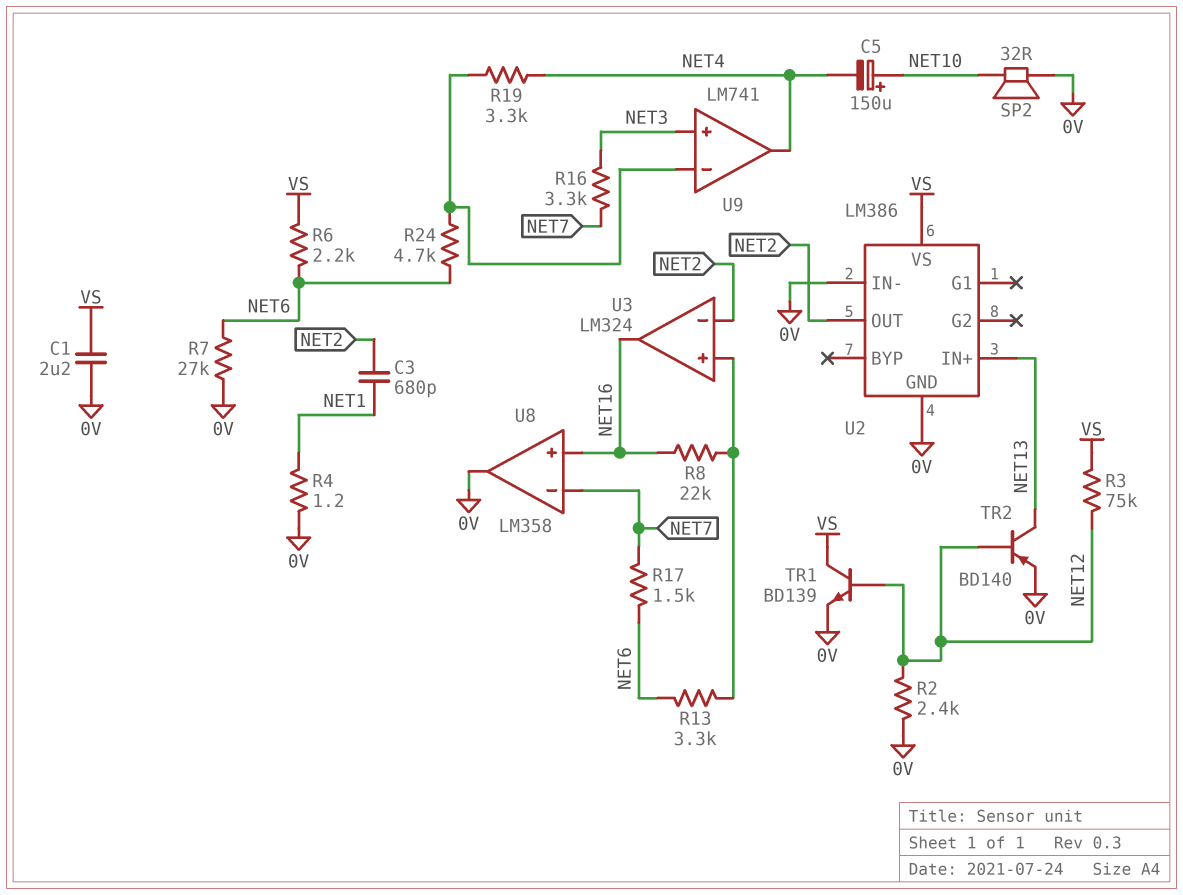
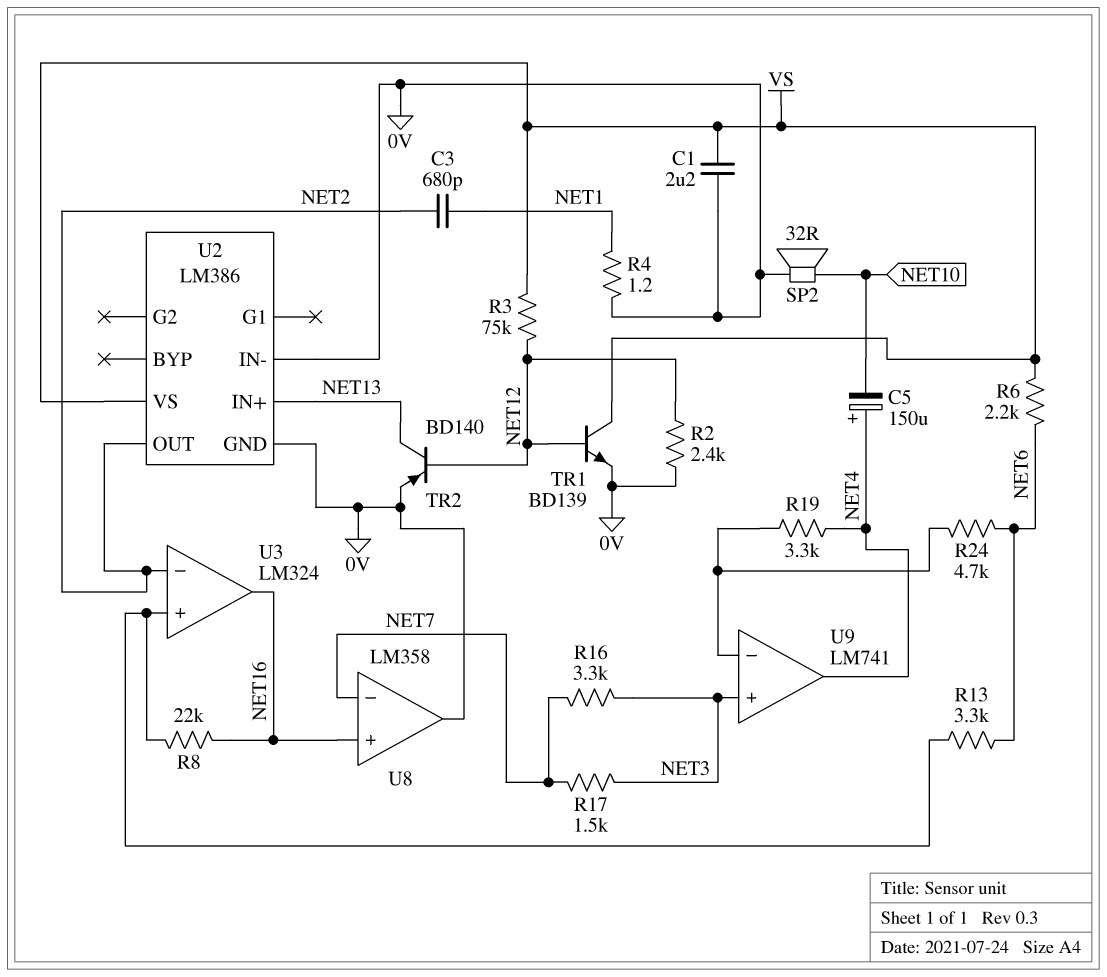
C5: 150uF (plus NET10, minus NET4) -> 150uF (plus NET4, minus NET10)
R7: 27k (0V, NET6) -> none
R17: 1.5k (NET6, NET7) -> 1.5k (NET3, NET7)

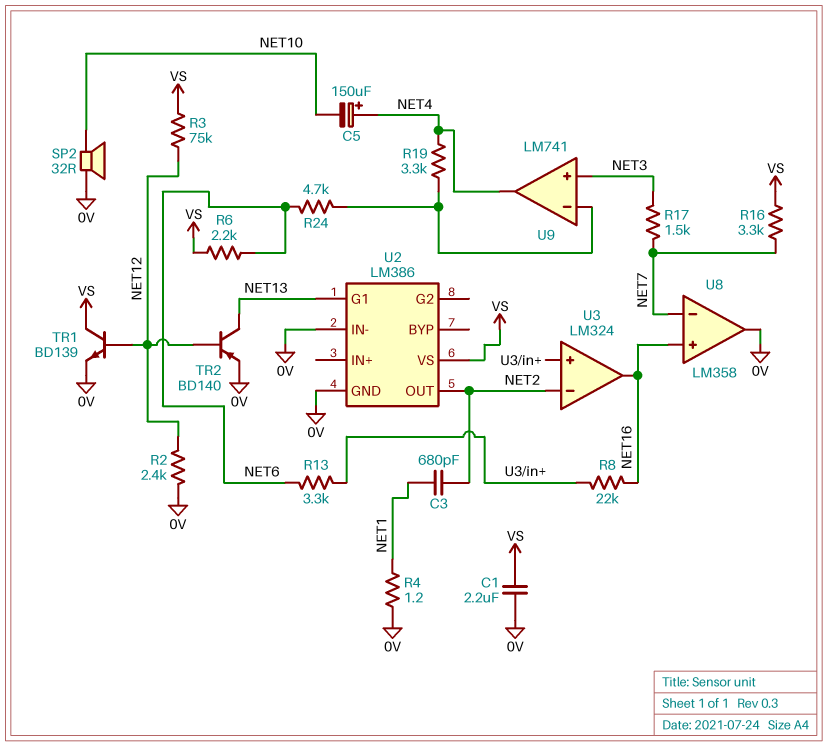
R16: 3.3k (NET3, NET7) -> 3.3k (NET7, VS)
U2 pin G1: none -> NET13
U2 pin IN+: NET13 -> none

